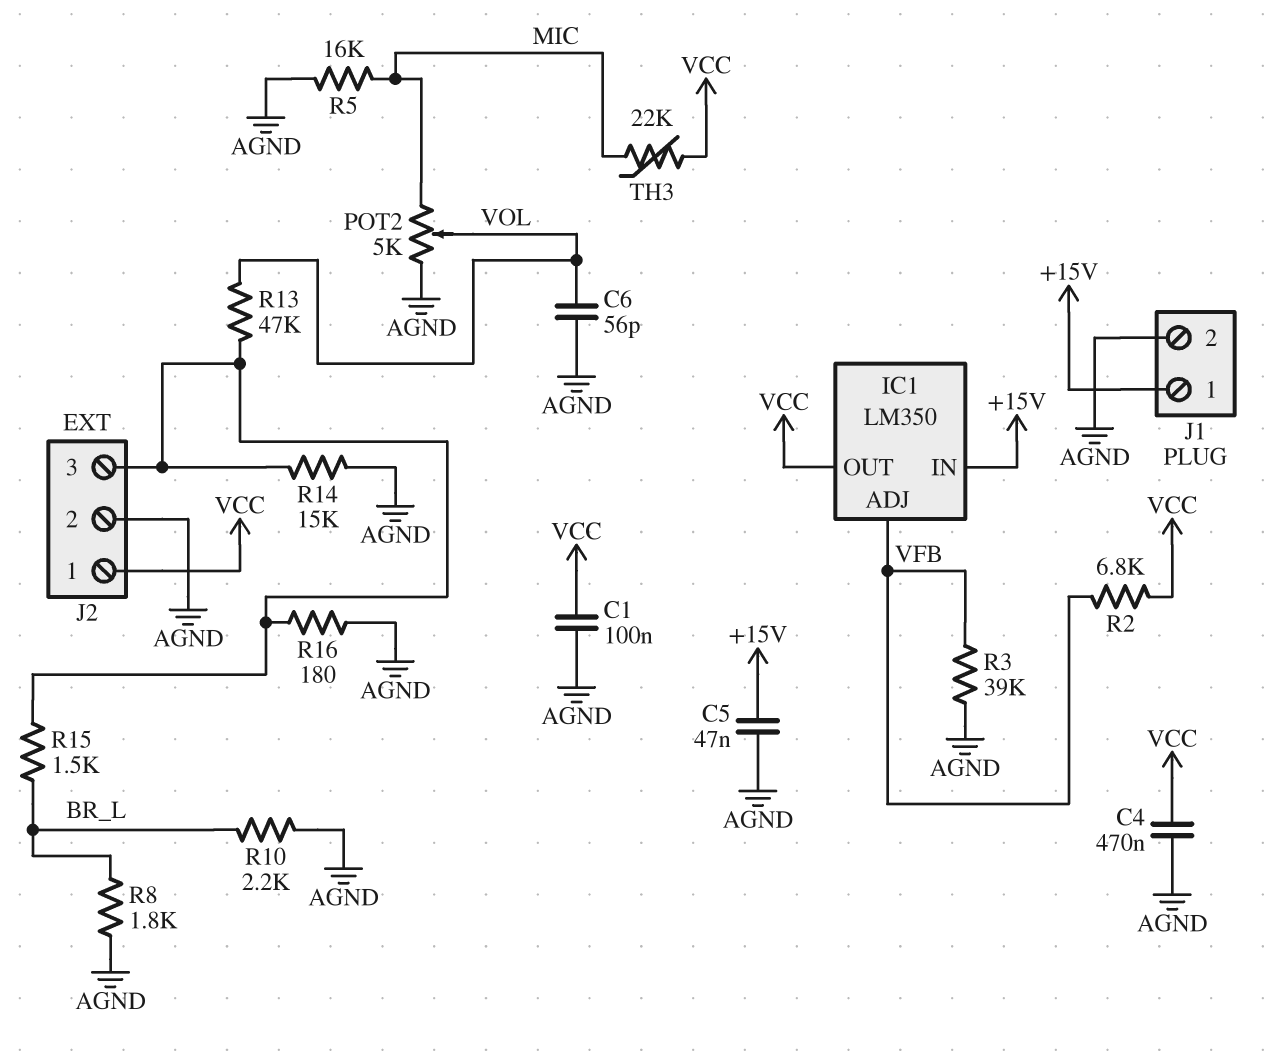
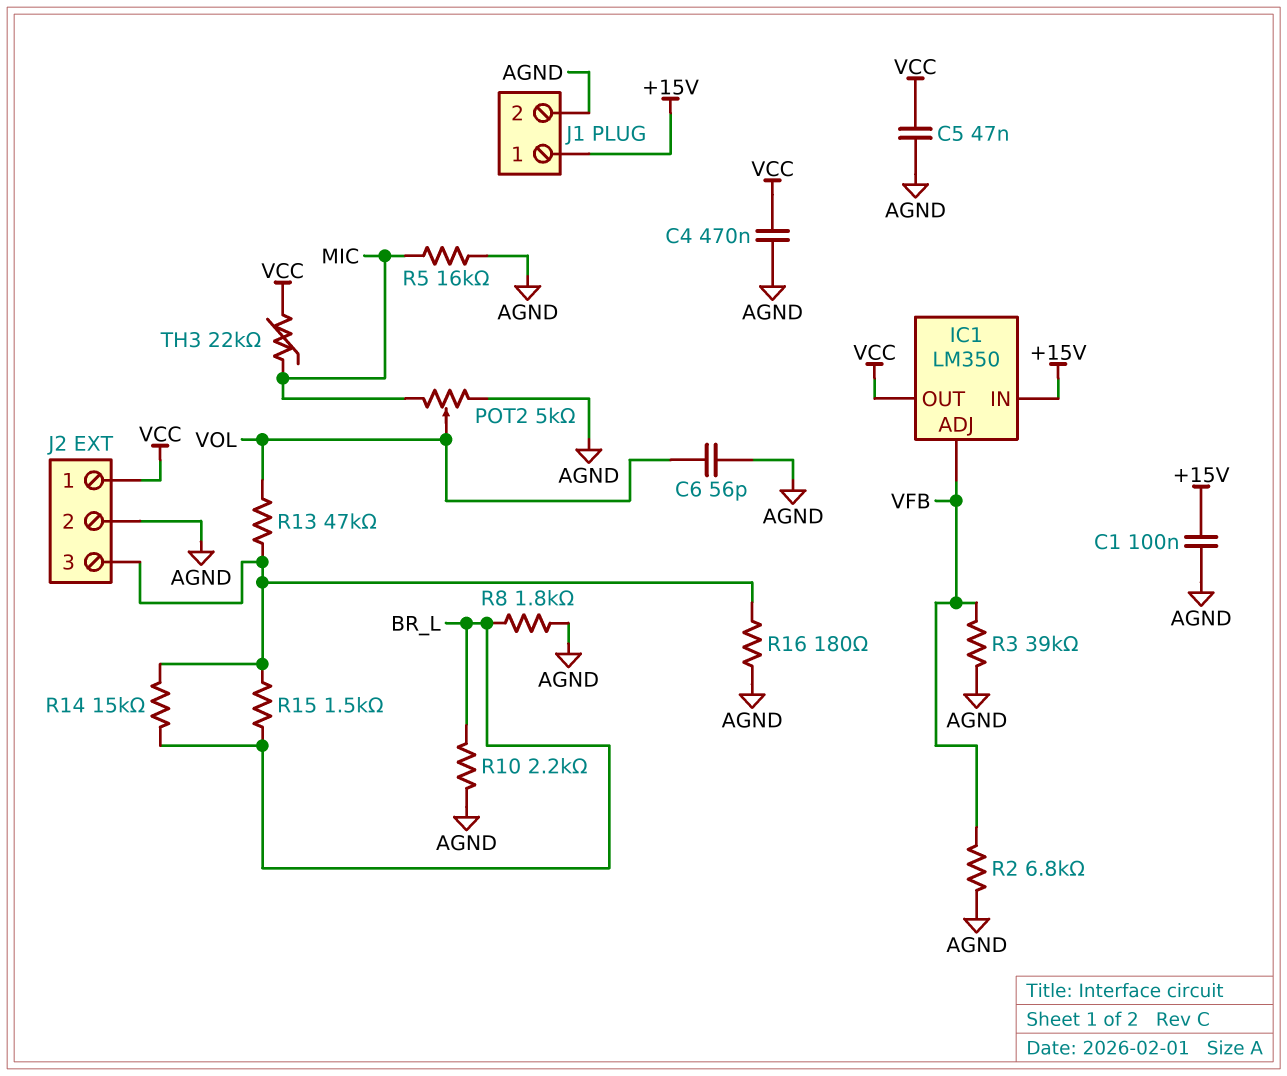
C1: 100nF (AGND, VCC) -> 100nF (+15V, AGND)
C5: 47nF (+15V, AGND) -> 47nF (AGND, VCC)
R2: 6.8k (VCC, VFB) -> 6.8k (AGND, VFB)
R14: 15k (AGND, J2/3) -> 15k (BR_L, J2/3)

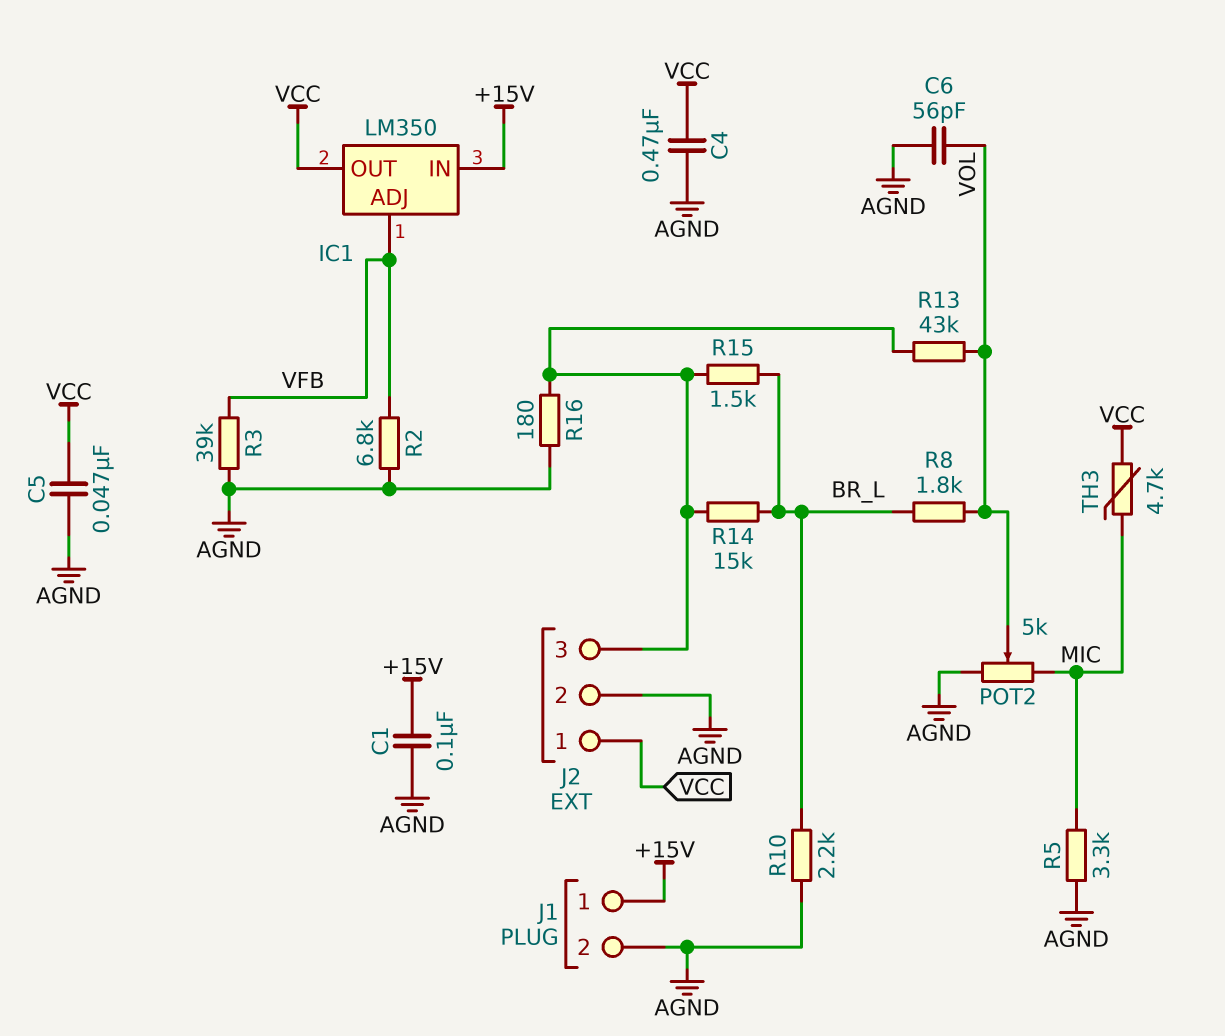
R5: 16k (AGND, MIC) -> 3.3k (AGND, MIC)
R8: 1.8k (AGND, BR_L) -> 1.8k (BR_L, VOL)
R13: 47k (J2/3, VOL) -> 43k (J2/3, VOL)
TH3: 22k (MIC, VCC) -> 4.7k (MIC, VCC)

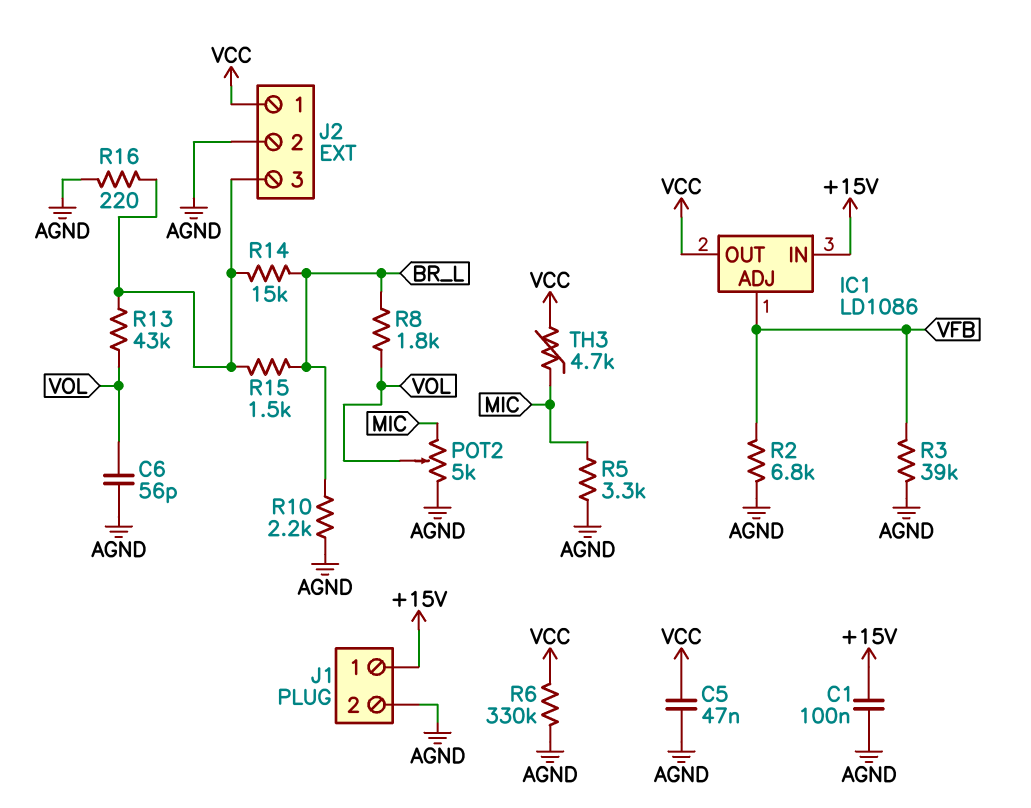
C4: 470nF (AGND, VCC) -> none
IC1: LM350 -> LD1086
R6: none -> 330k (AGND, VCC)
R16: 180 (AGND, J2/3) -> 220 (AGND, J2/3)

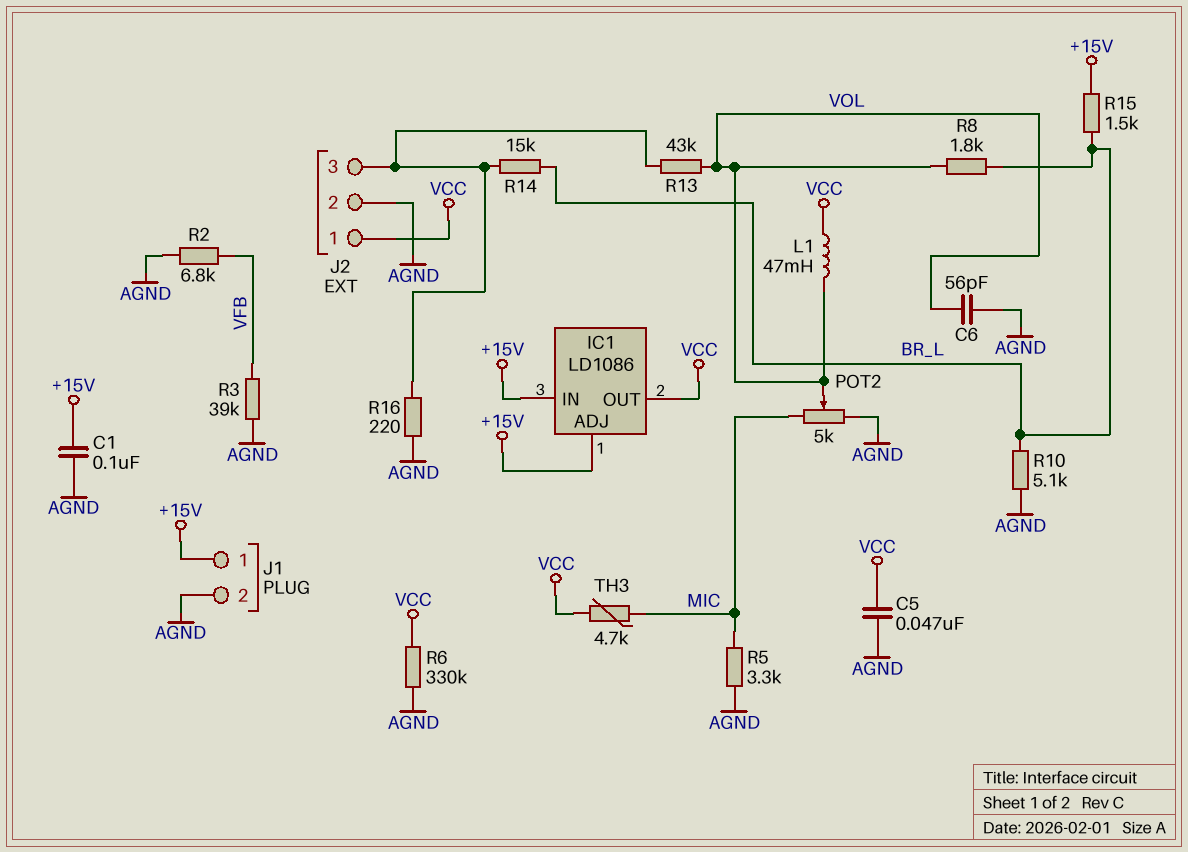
IC1 pin ADJ: VFB -> +15V
L1: none -> 47mH (VCC, VOL)
R10: 2.2k (AGND, BR_L) -> 5.1k (AGND, BR_L)
R15: 1.5k (BR_L, J2/3) -> 1.5k (+15V, BR_L)

